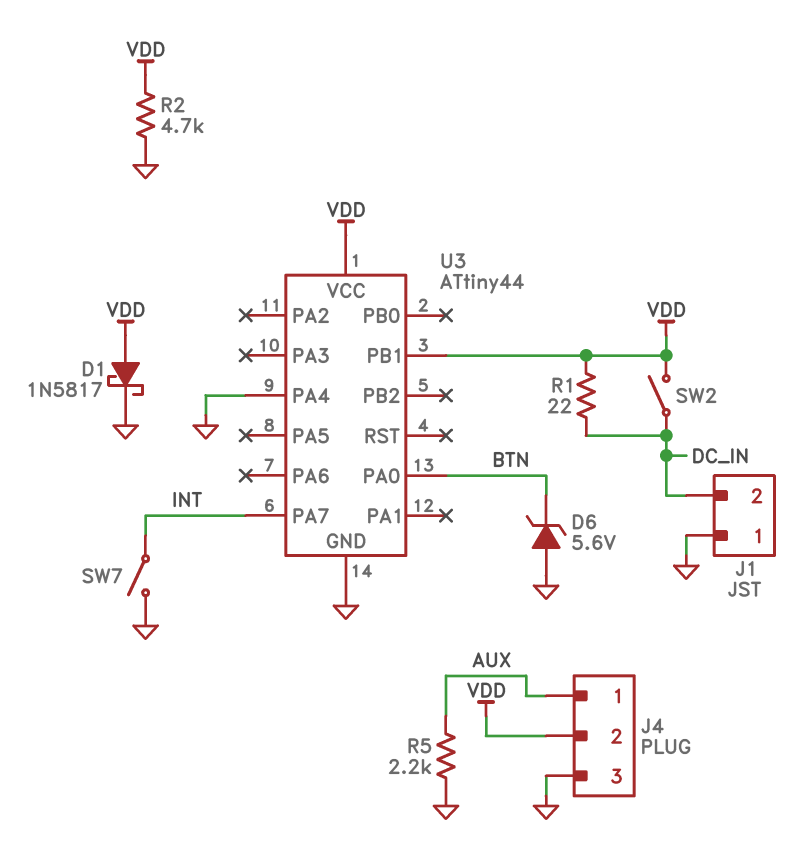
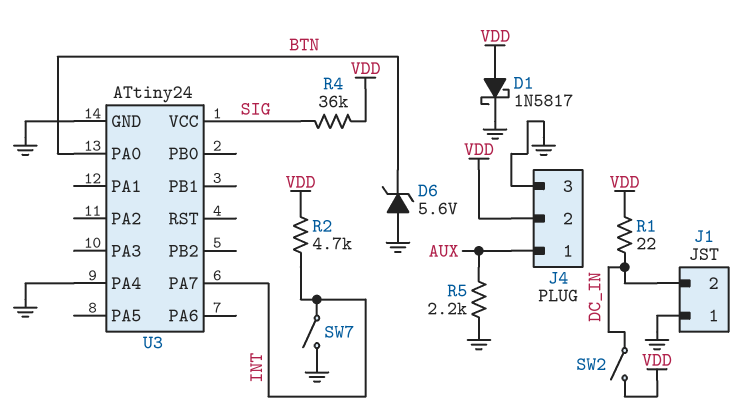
R2: 4.7k (GND, VDD) -> 4.7k (INT, VDD)
R4: none -> 36k (SIG, VDD)
U3: ATtiny44 -> ATtiny24
U3 pin PB1: VDD -> none
U3 pin VCC: VDD -> SIG

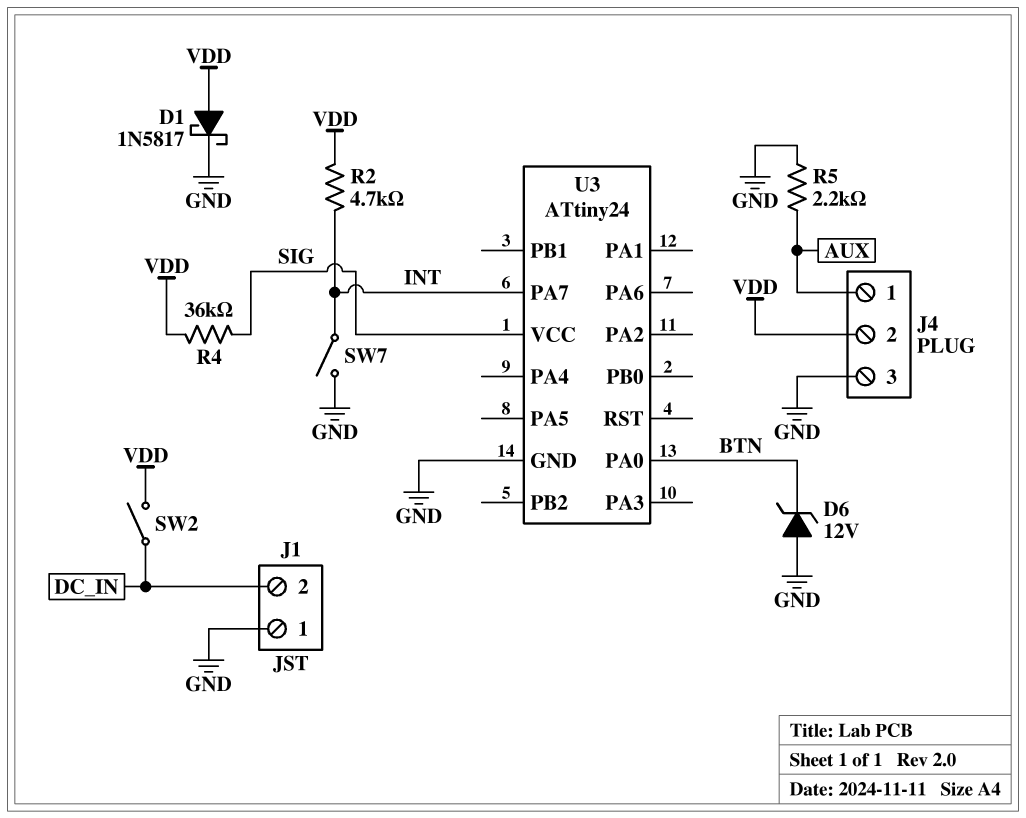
D6: zener 5.6V (A GND, K BTN) -> zener 12V (A GND, K BTN)
R1: 22 (DC_IN, VDD) -> none
U3 pin PA4: GND -> none

